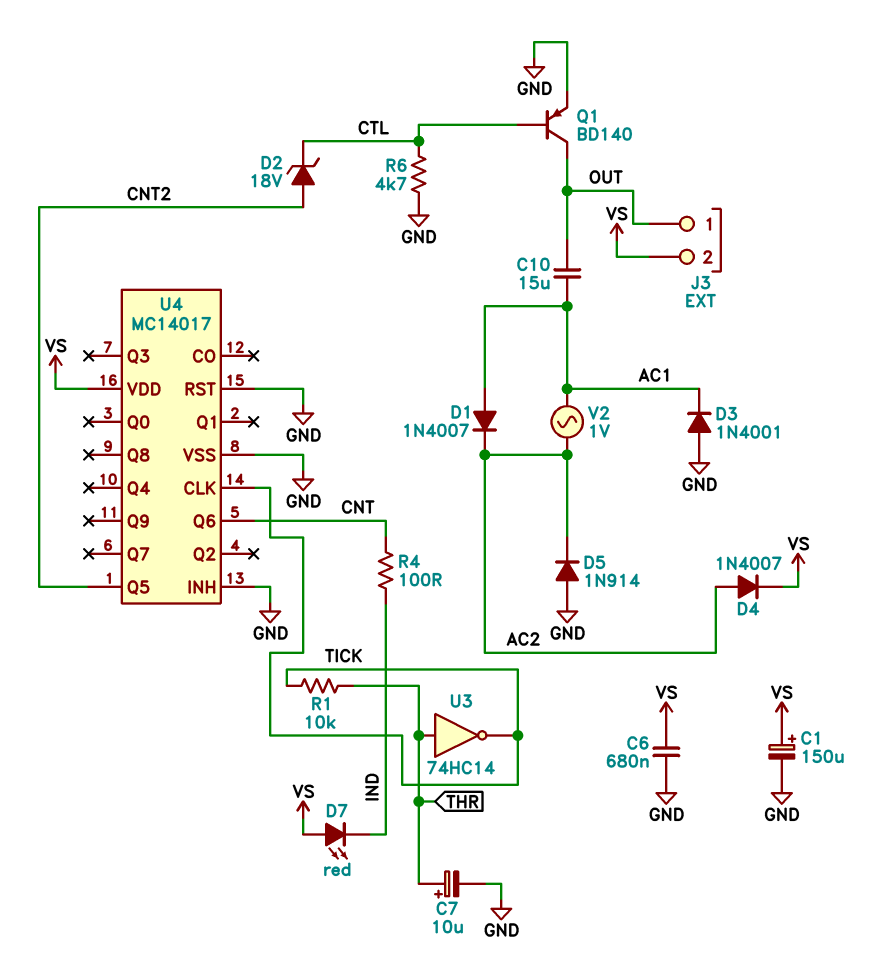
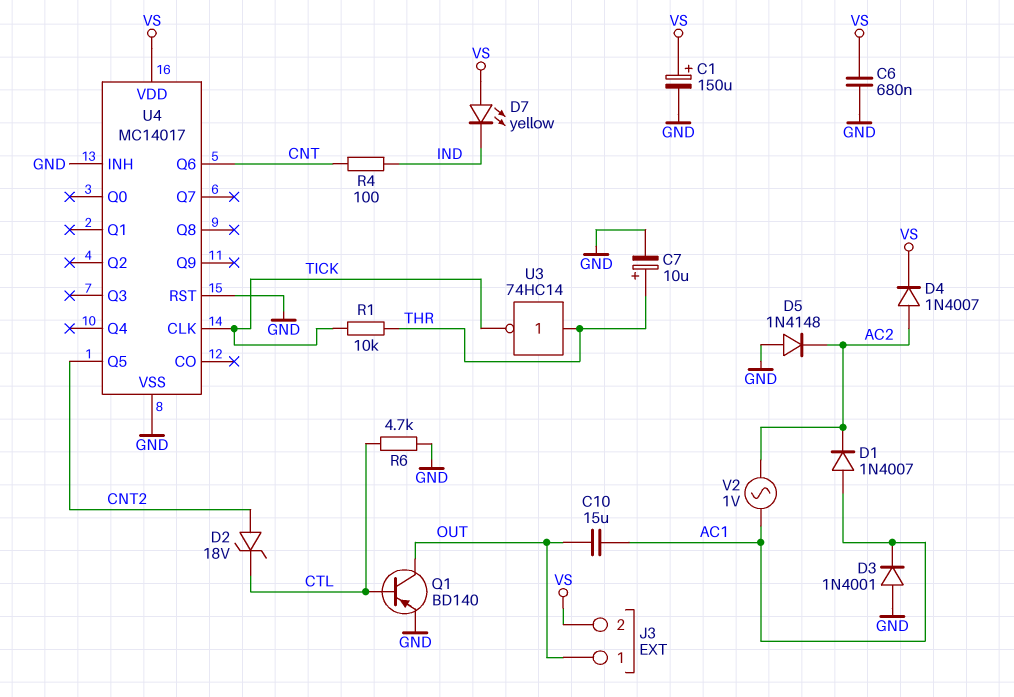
D5: diode 1N914 (A GND, K AC2) -> diode 1N4148 (A GND, K AC2)
D7: LED red (A VS, K IND) -> LED yellow (A VS, K IND)

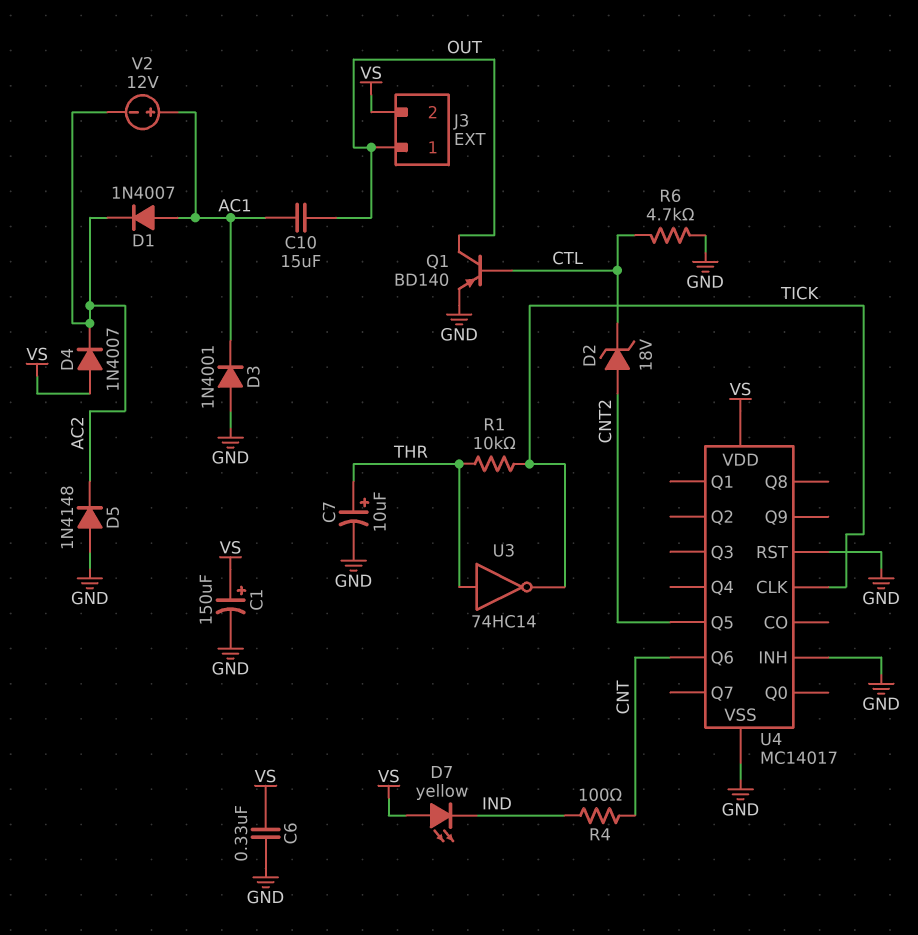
C6: 680nF (GND, VS) -> 330nF (GND, VS)
D4: diode 1N4007 (A AC2, K VS) -> diode 1N4007 (A VS, K AC2)
V2: AC 1V (AC1, AC2) -> 12V (plus AC1, minus AC2)

